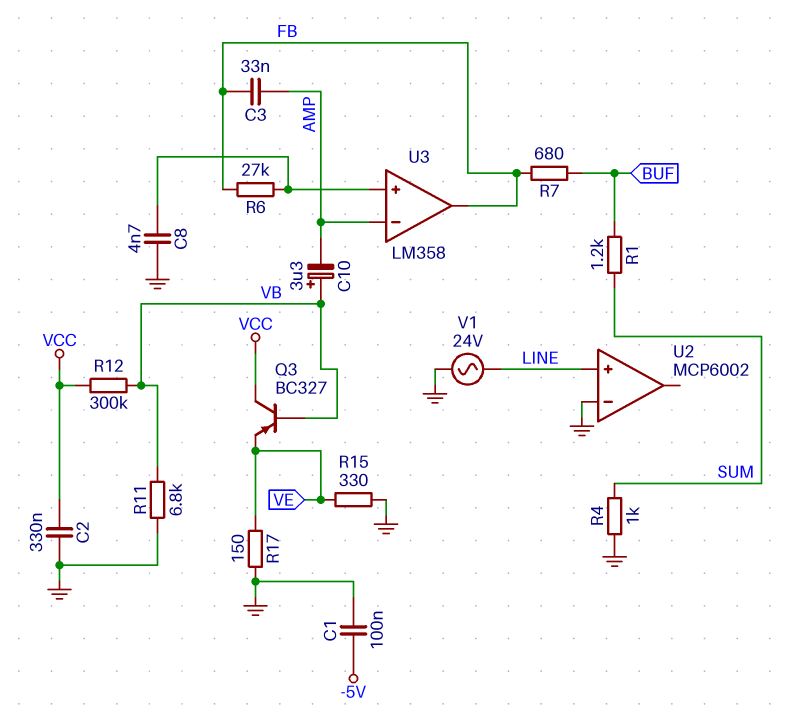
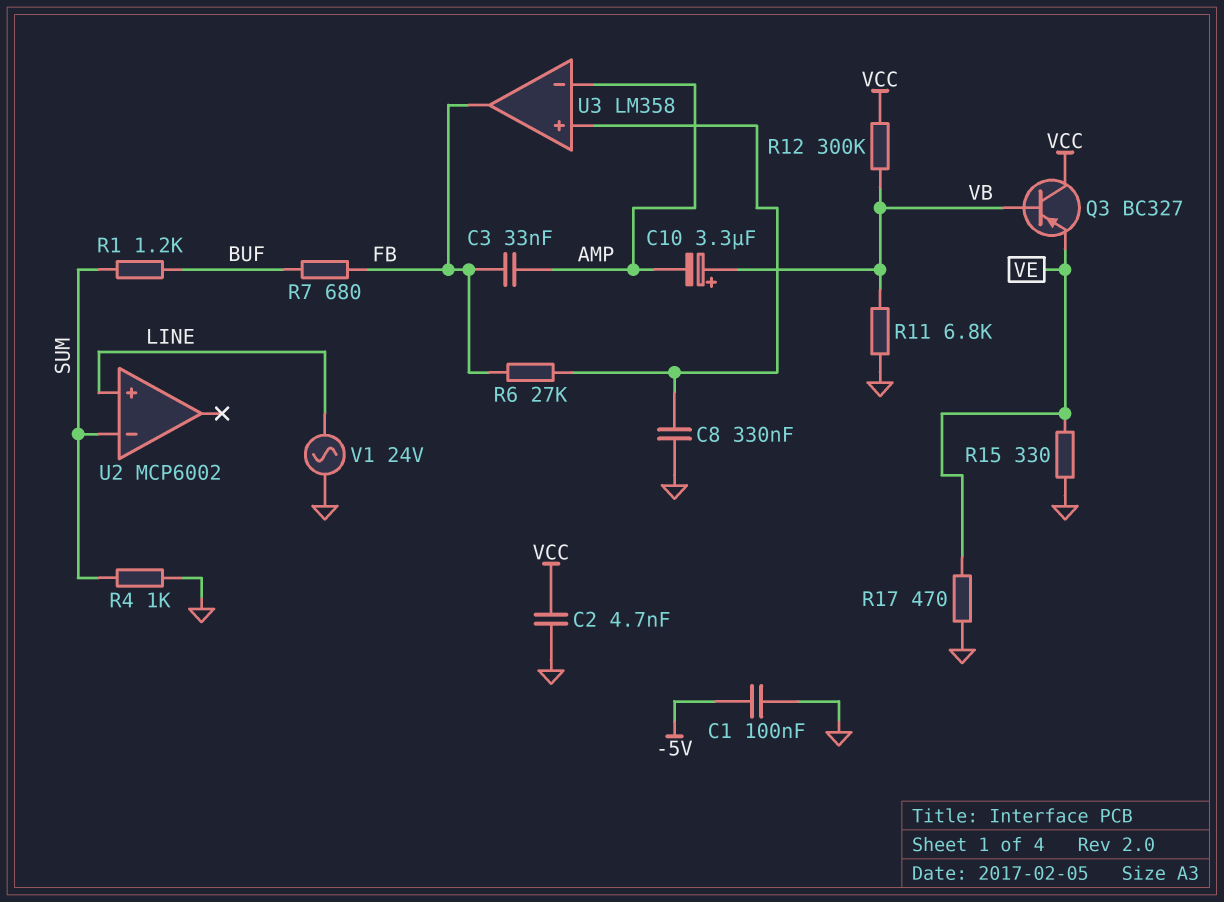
C2: 330nF (GND, VCC) -> 4.7nF (GND, VCC)
C8: 4.7nF (GND, U3/in+) -> 330nF (GND, U3/in+)
R17: 150 (GND, VE) -> 470 (GND, VE)
U2 pin in-: GND -> SUM

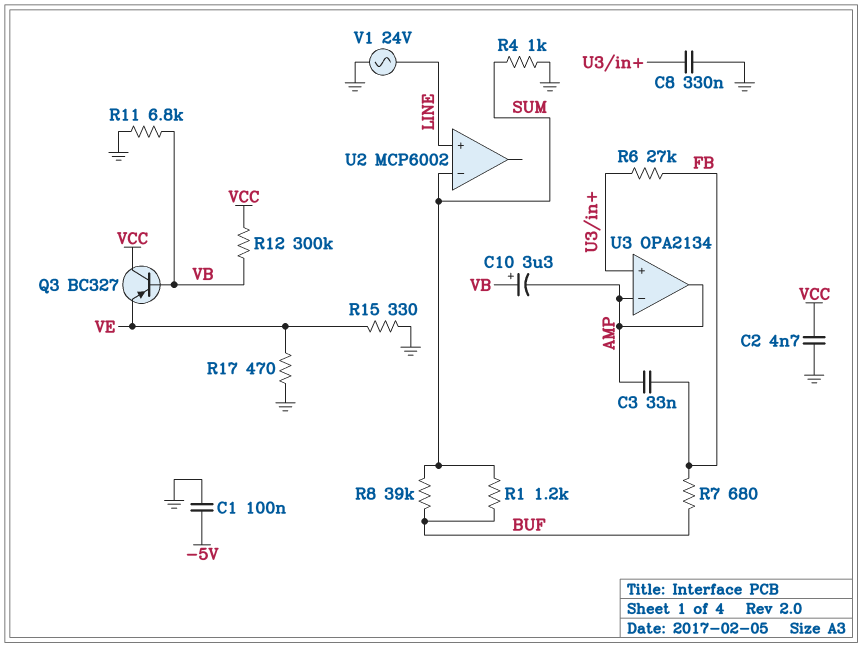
R8: none -> 39k (BUF, SUM)
U3: LM358 -> OPA2134
U3 pin out: FB -> AMP

